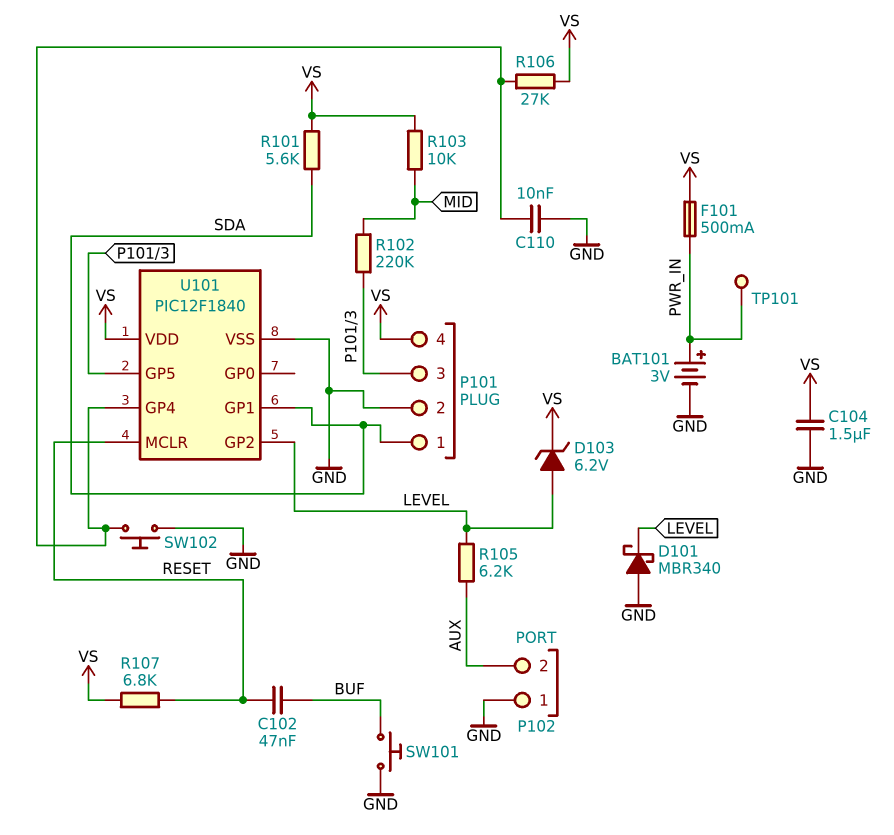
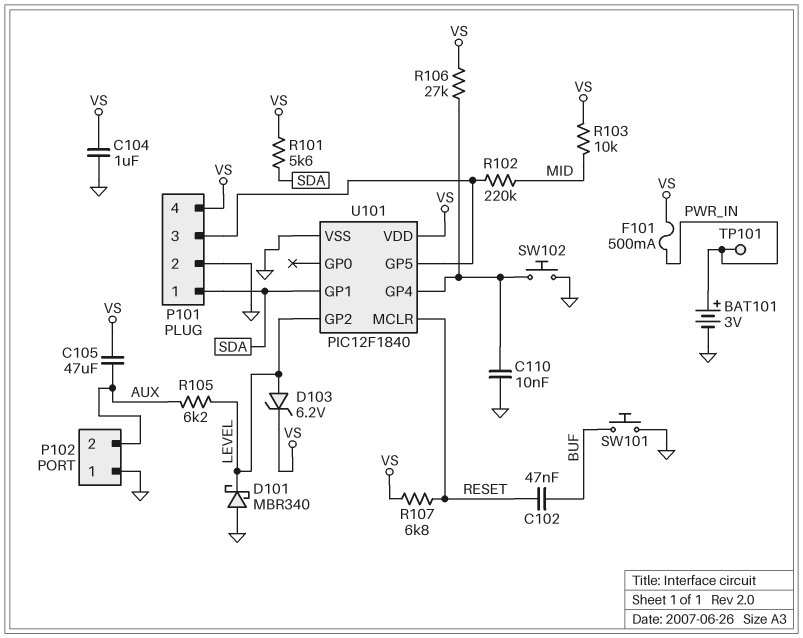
C104: 1.5uF (GND, VS) -> 1uF (GND, VS)
C105: none -> 47uF (AUX, VS)

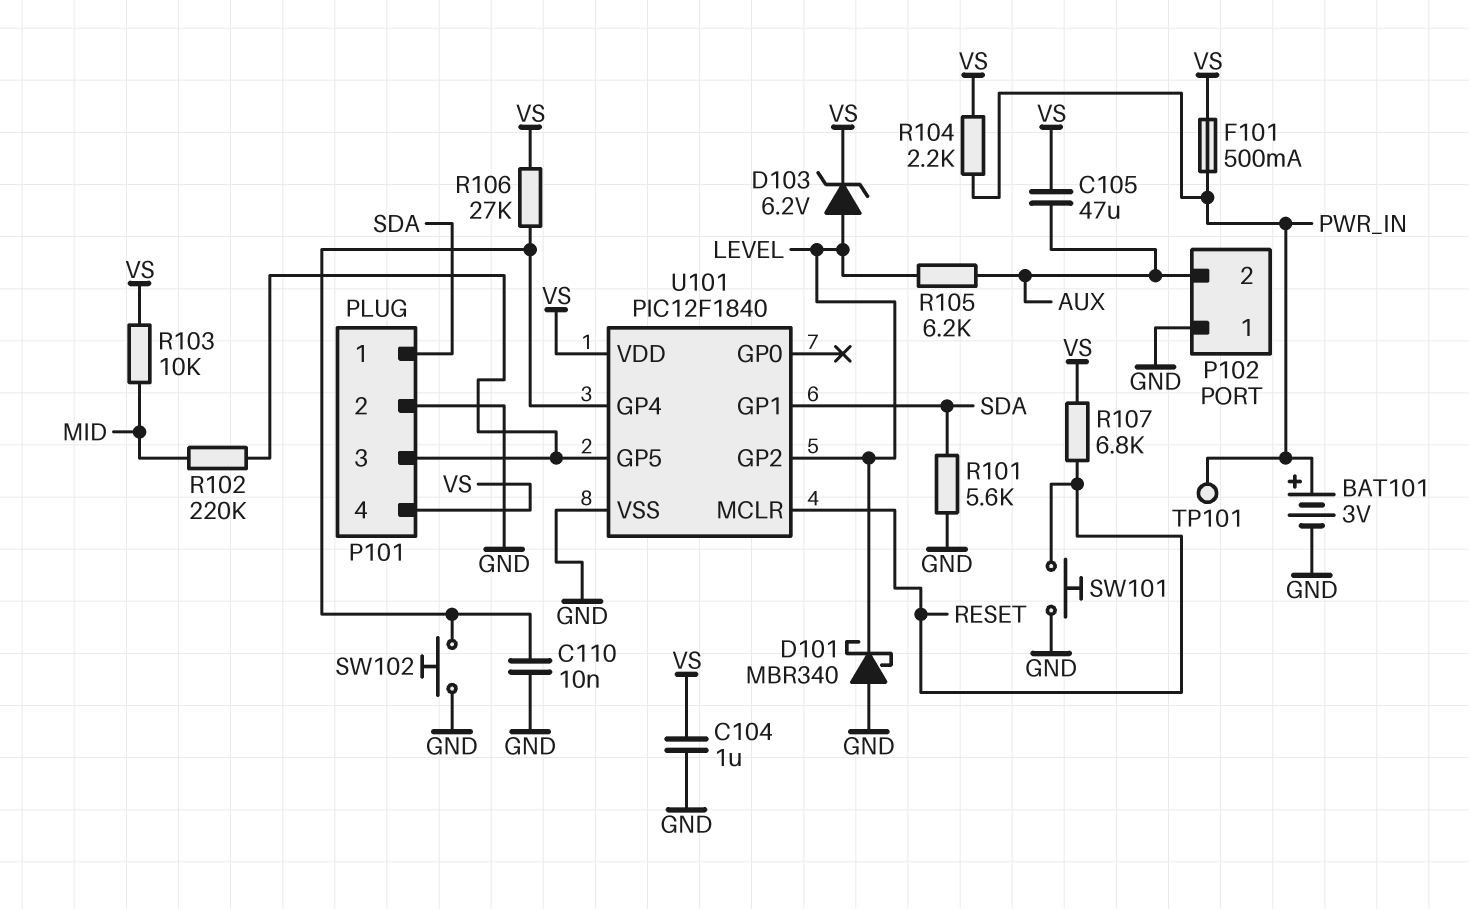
C102: 47nF (BUF, RESET) -> none
R101: 5.6k (SDA, VS) -> 5.6k (GND, SDA)
R104: none -> 2.2k (PWR_IN, VS)
SW101: button (BUF, GND) -> button (GND, RESET)

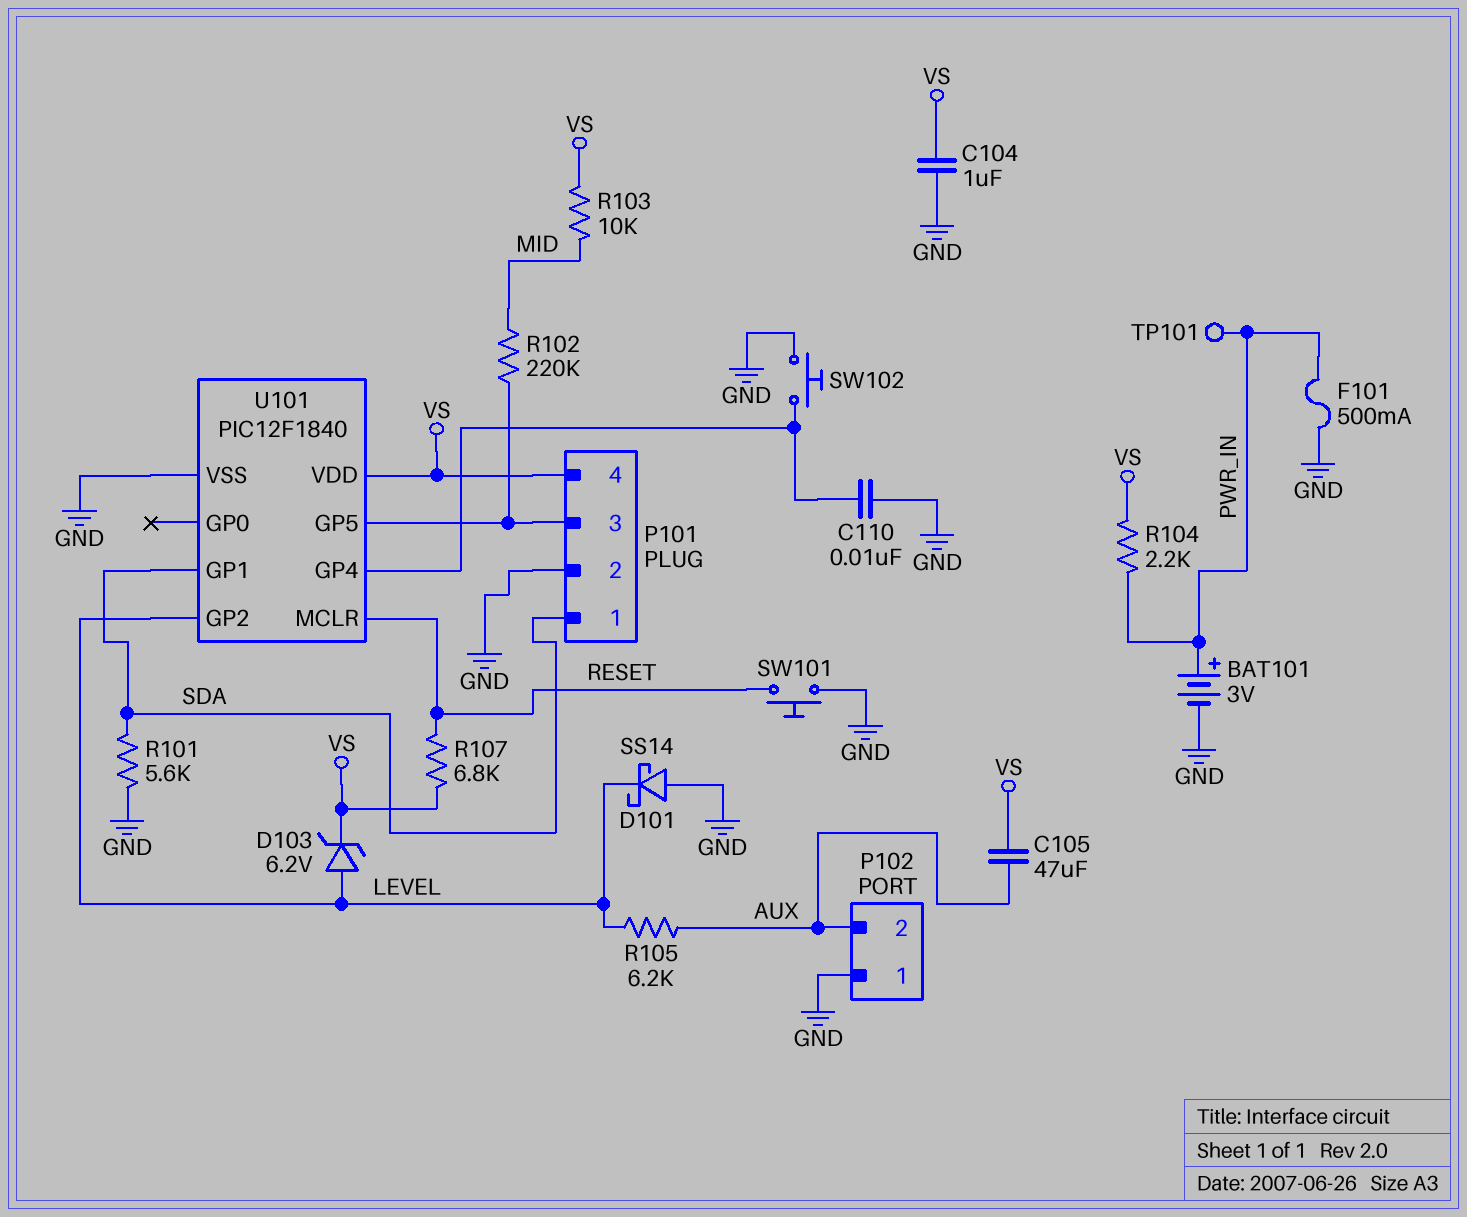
D101: schottky MBR340 (A GND, K LEVEL) -> schottky SS14 (A GND, K LEVEL)
F101: 500mA (PWR_IN, VS) -> 500mA (GND, PWR_IN)
R106: 27k (U101/GP4, VS) -> none

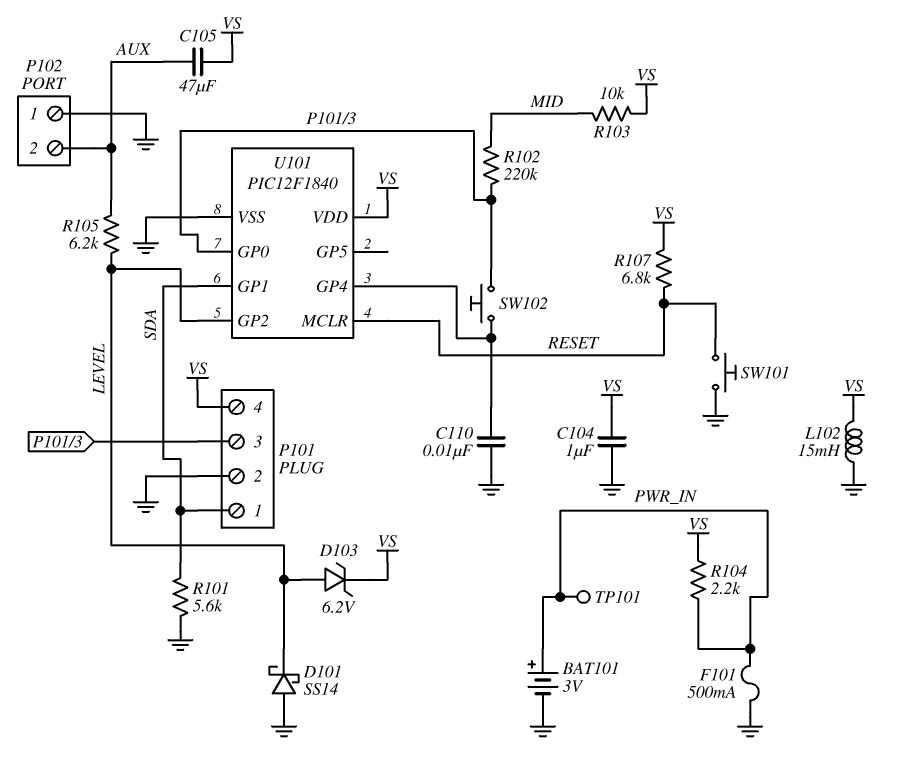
L102: none -> 15mH (GND, VS)
SW102: button (GND, U101/GP4) -> button (P101/3, U101/GP4)
U101 pin GP0: none -> P101/3
U101 pin GP5: P101/3 -> none

